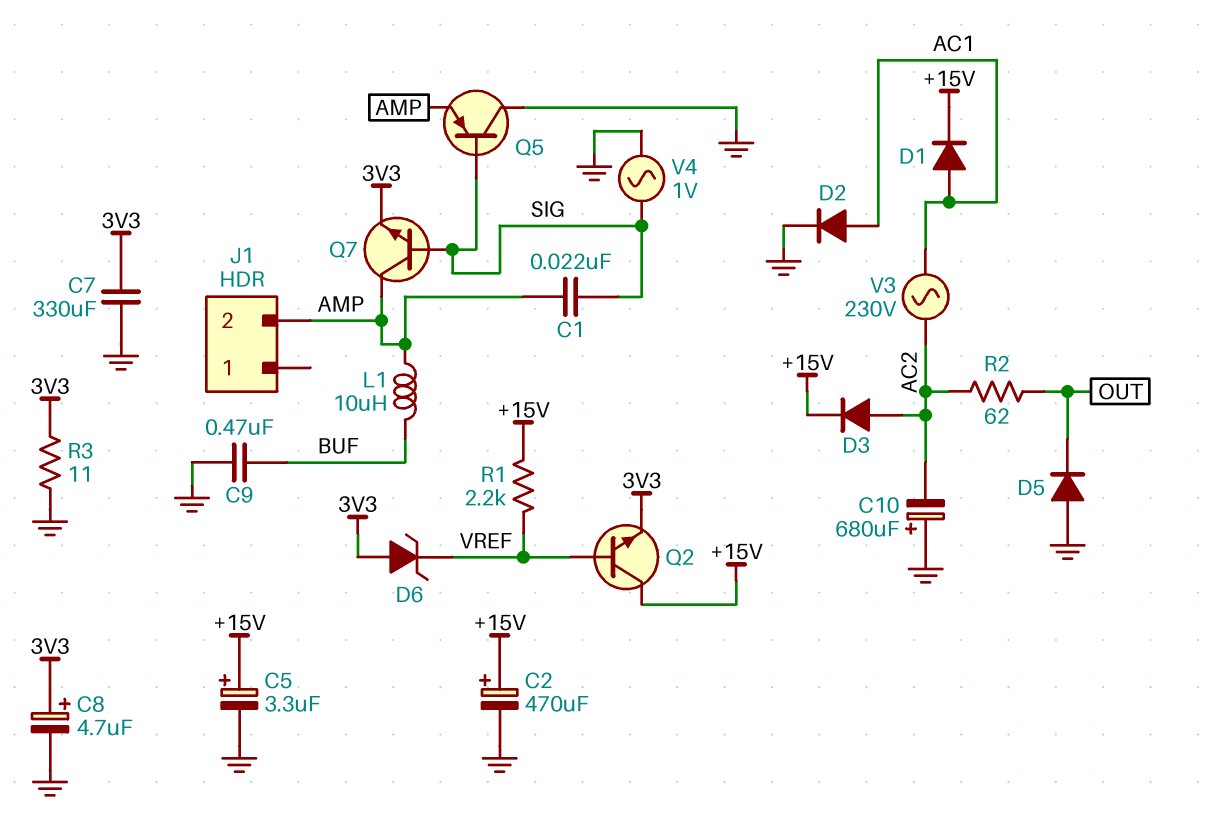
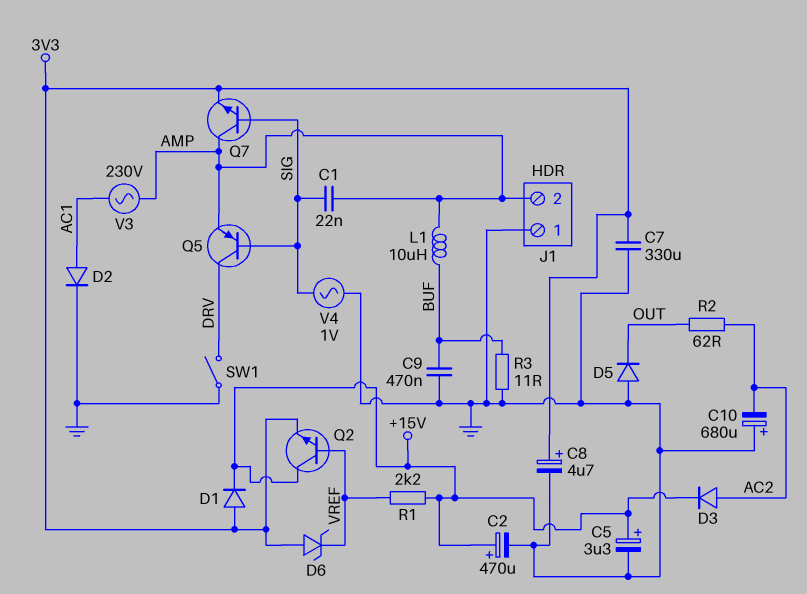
D1: diode (A AC1, K +15V) -> diode (A 3V3, K +15V)
J1 pin 1: none -> GND
Q5: PNP (B SIG, C GND, E AMP) -> PNP (B SIG, C DRV, E AMP)
R3: 11 (3V3, GND) -> 11 (BUF, GND)
SW1: none -> switch (DRV, GND)
V3: AC 230V (AC1, AC2) -> AC 230V (AC1, AMP)

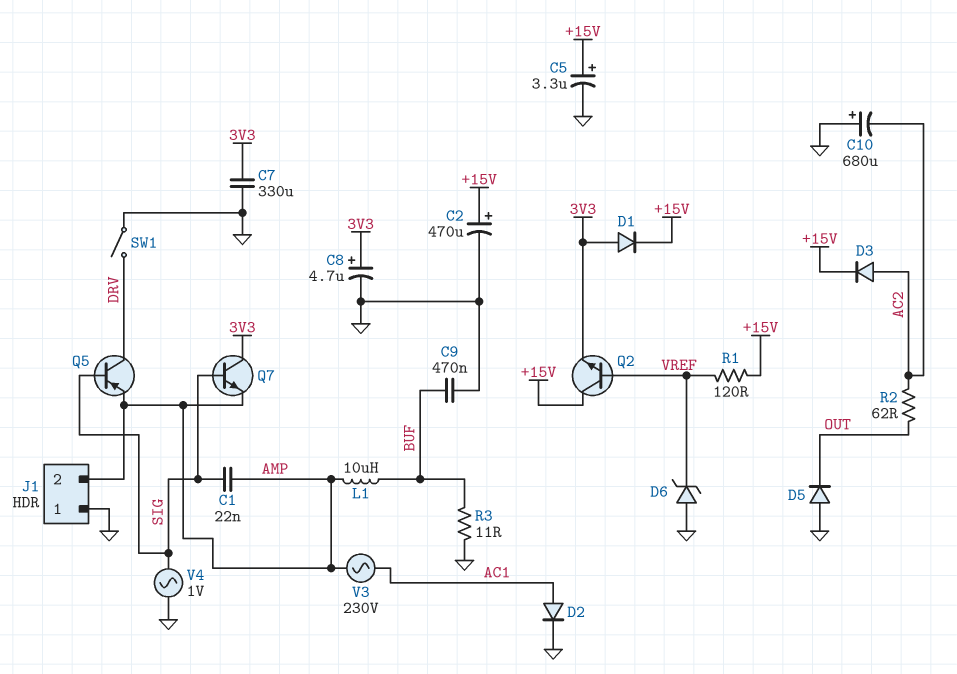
D6: zener (A 3V3, K VREF) -> zener (A GND, K VREF)
Q7: NPN (B SIG, C AMP, E 3V3) -> NPN (B SIG, C 3V3, E AMP)
R1: 2.2k (+15V, VREF) -> 120 (+15V, VREF)

